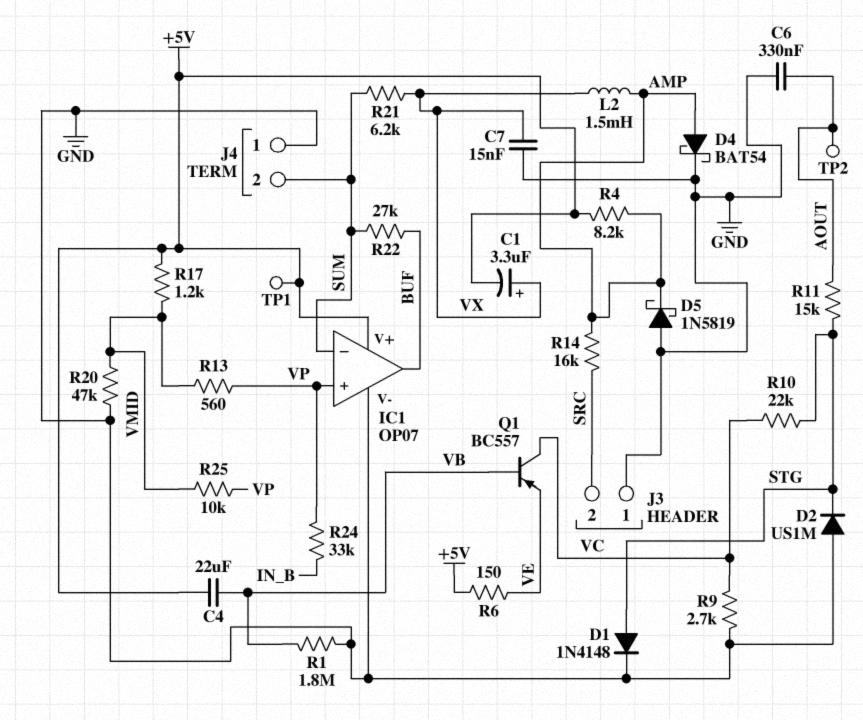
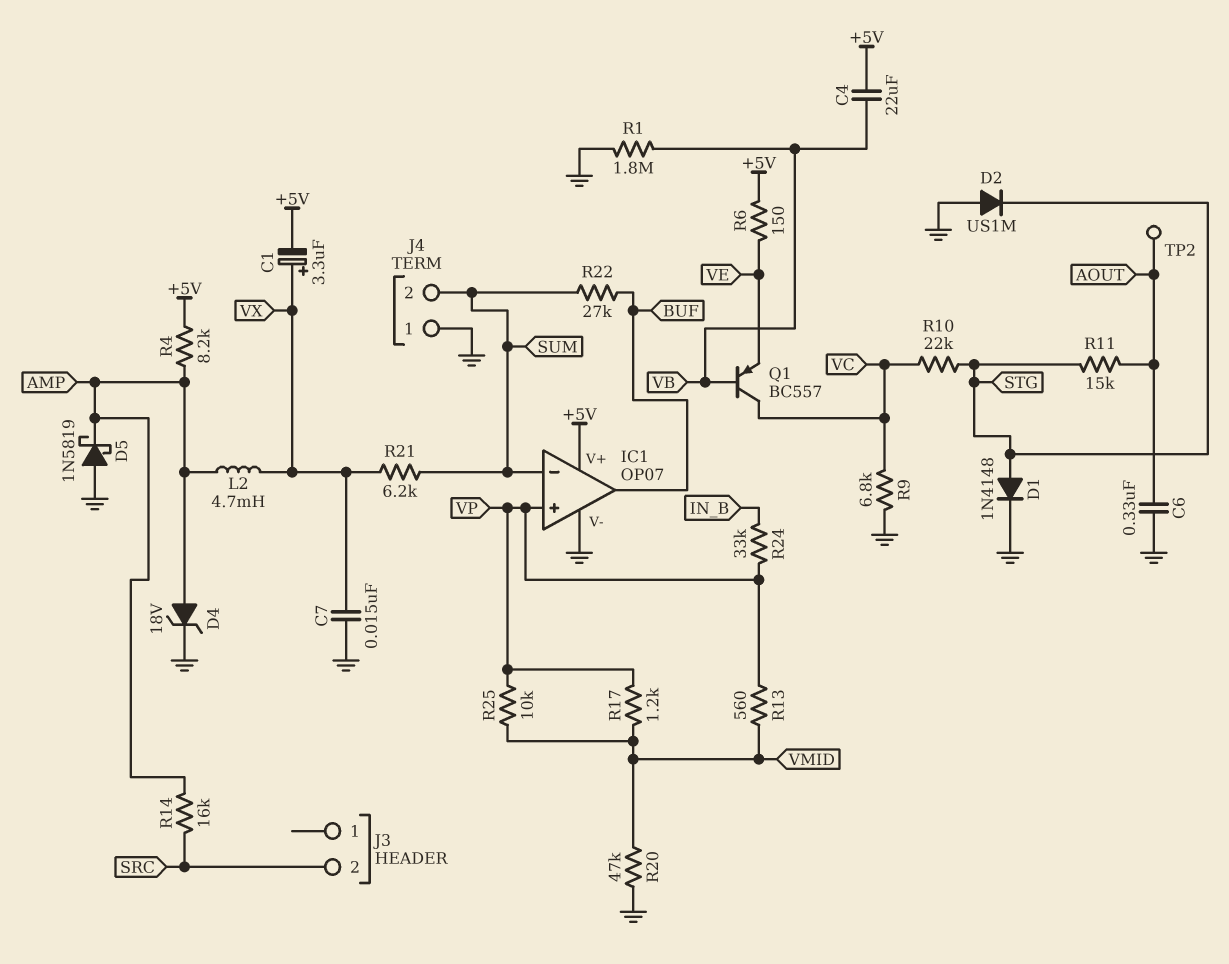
D4: schottky BAT54 (A AMP, K GND) -> zener 18V (A AMP, K GND)
J3 pin 1: GND -> none
L2: 1.5mH (AMP, VX) -> 4.7mH (AMP, VX)
R9: 2.7k (GND, VC) -> 6.8k (GND, VC)
R17: 1.2k (+5V, VMID) -> 1.2k (VMID, VP)
TP1: test point (+5V) -> none

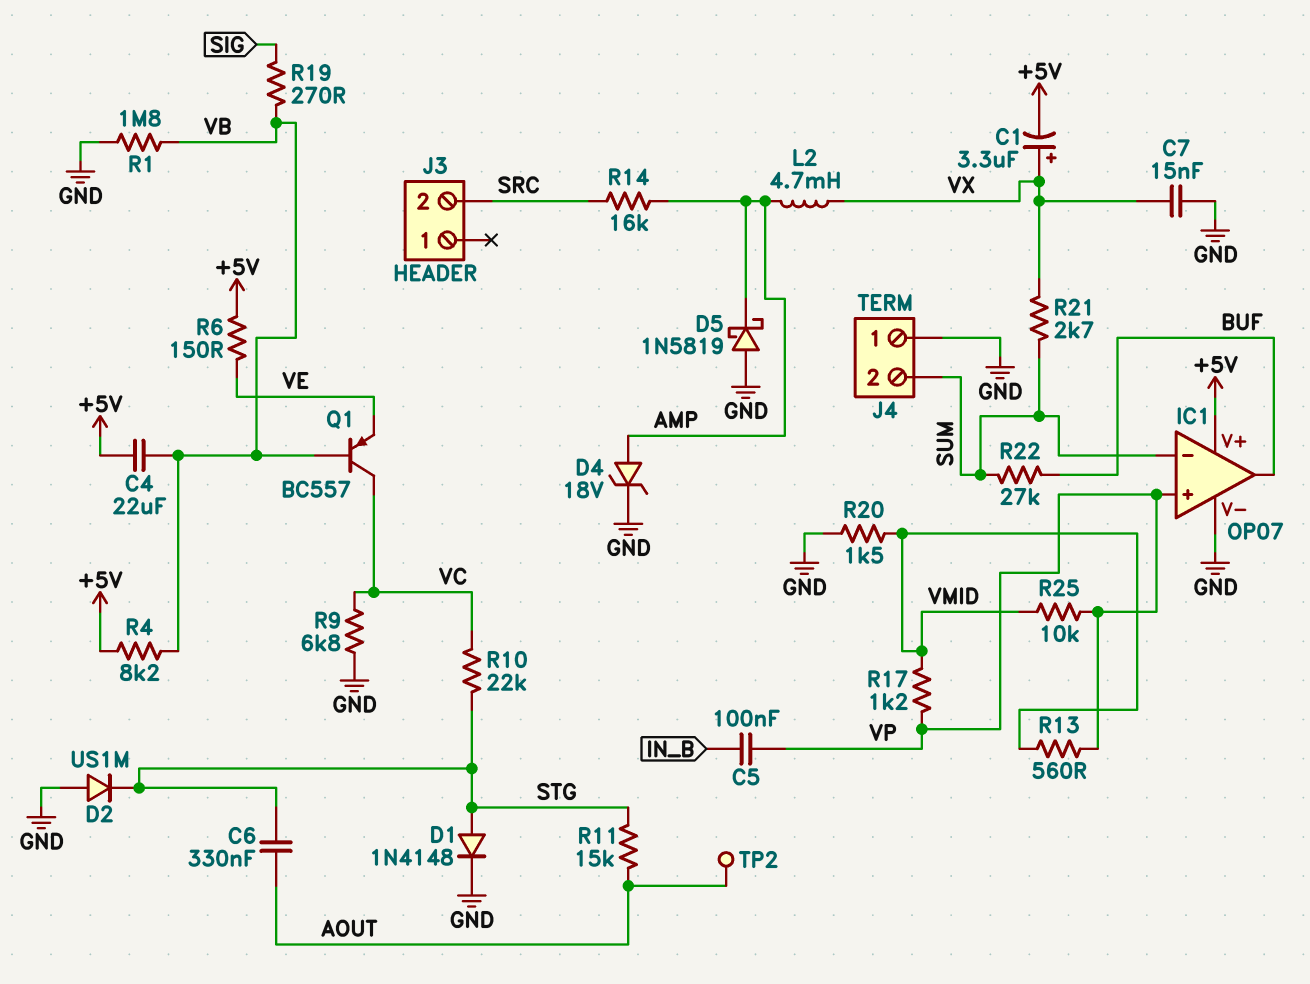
C5: none -> 100nF (IN_B, VP)
C6: 330nF (AOUT, GND) -> 330nF (AOUT, STG)
R4: 8.2k (+5V, AMP) -> 8.2k (+5V, VB)
R19: none -> 270 (SIG, VB)
R20: 47k (GND, VMID) -> 1.5k (GND, VMID)
R21: 6.2k (SUM, VX) -> 2.7k (SUM, VX)
R24: 33k (IN_B, VP) -> none

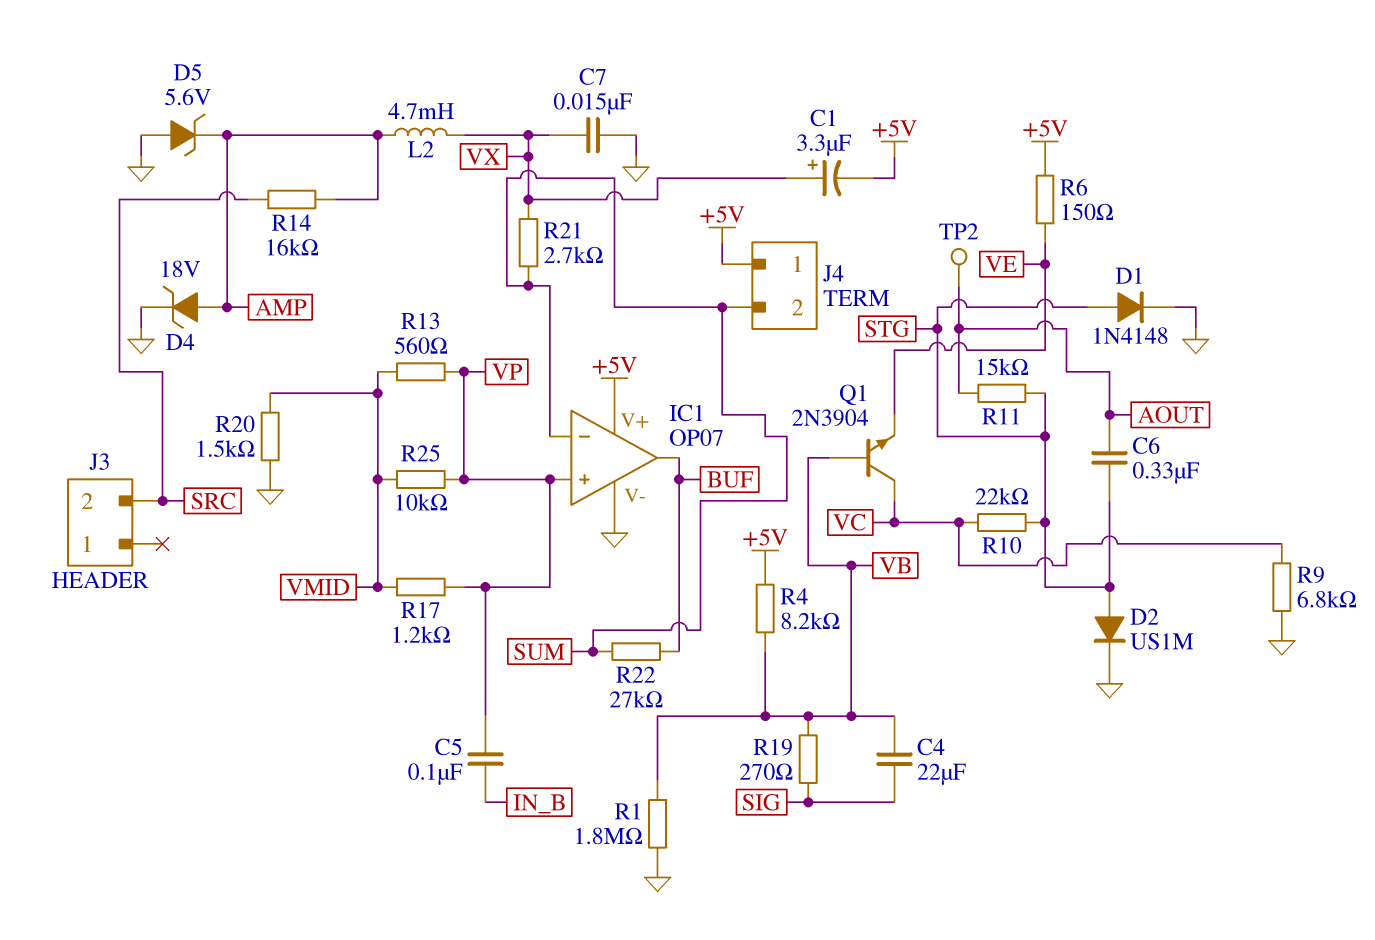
C4: 22uF (+5V, VB) -> 22uF (SIG, VB)
D2: diode US1M (A GND, K STG) -> diode US1M (A STG, K GND)
D5: schottky 1N5819 (A GND, K AMP) -> zener 5.6V (A GND, K AMP)
J4 pin 1: GND -> +5V
Q1: PNP BC557 (B VB, C VC, E VE) -> NPN 2N3904 (B VB, C VC, E VE)

